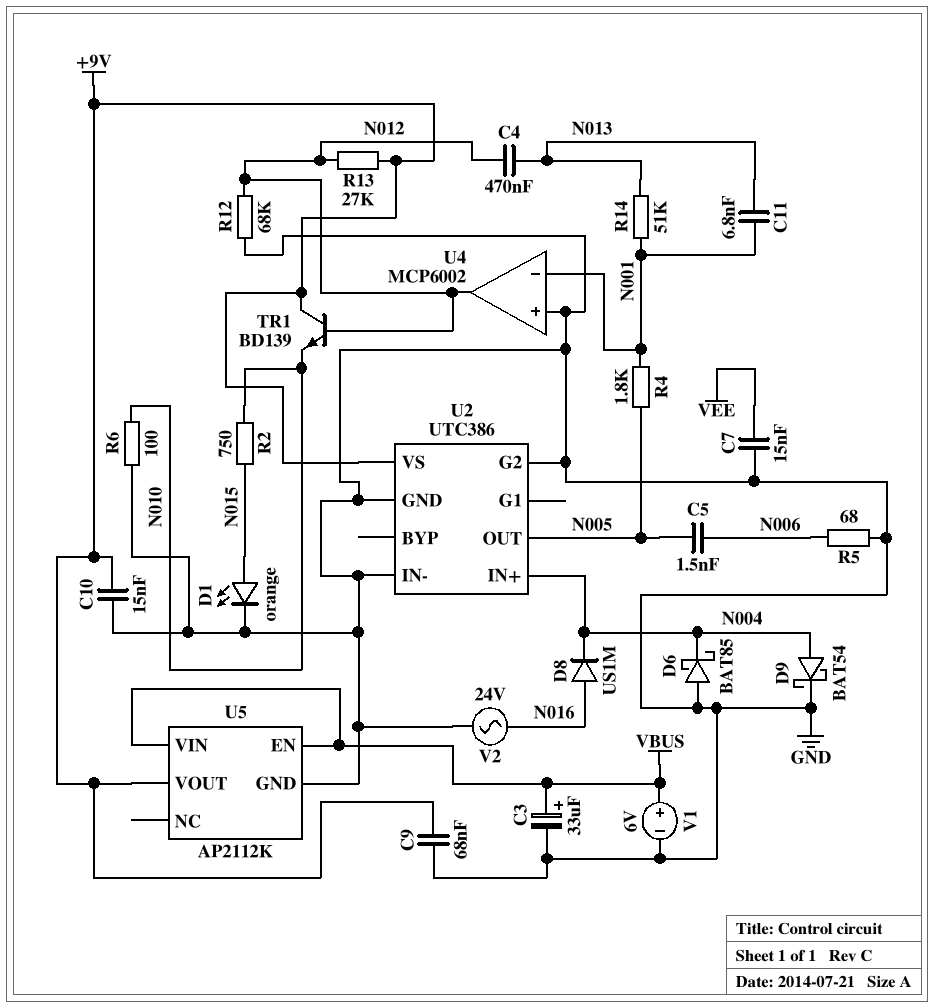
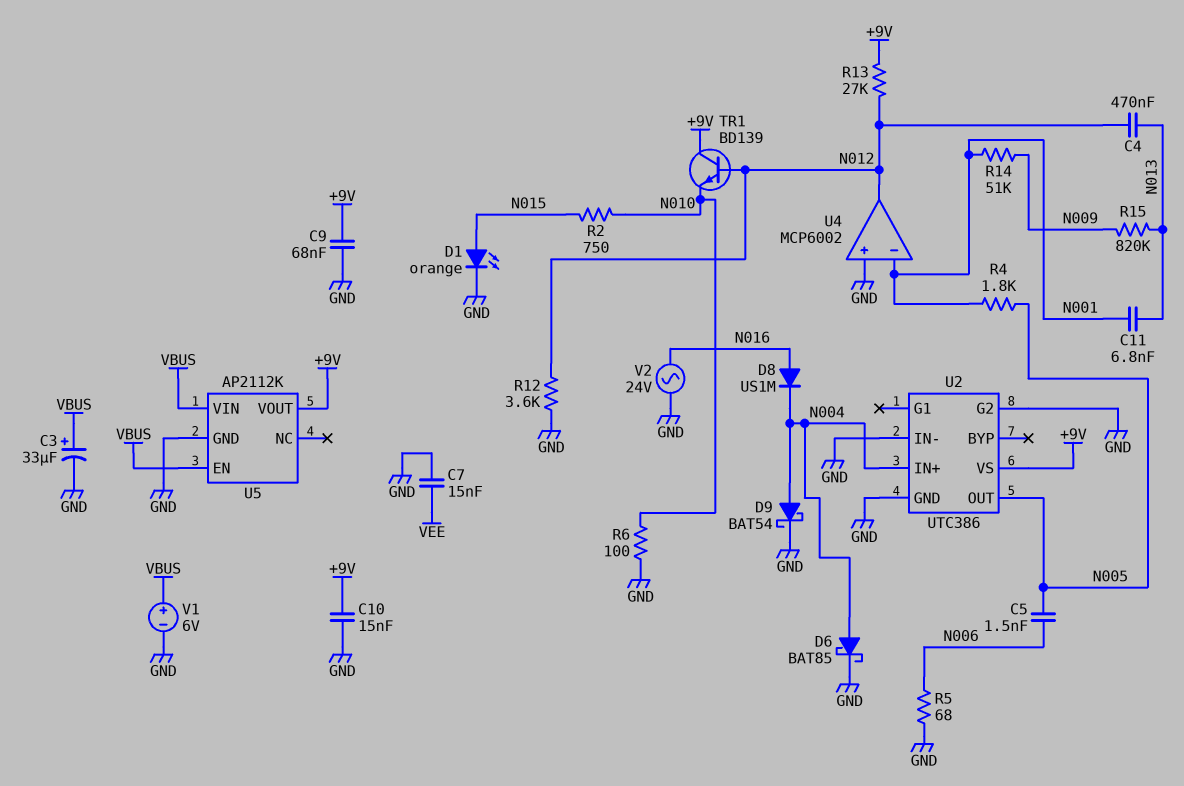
D6: schottky BAT85 (A GND, K N004) -> schottky BAT85 (A N004, K GND)
R12: 68k (GND, N012) -> 3.6k (GND, N012)
R14: 51k (N001, N013) -> 51k (N001, N009)
R15: none -> 820k (N009, N013)

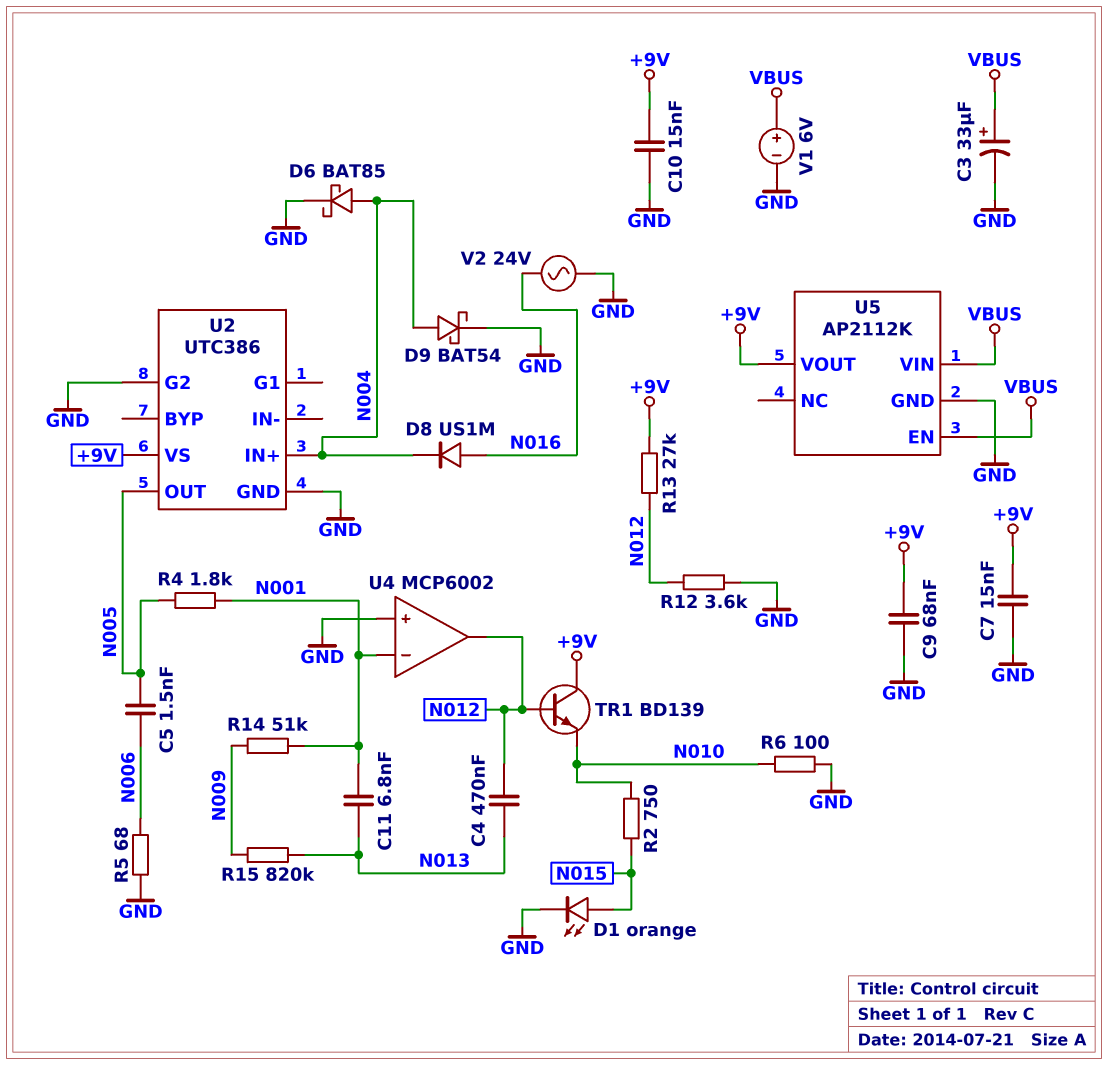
C7: 15nF (GND, VEE) -> 15nF (+9V, GND)
U2 pin IN-: GND -> none

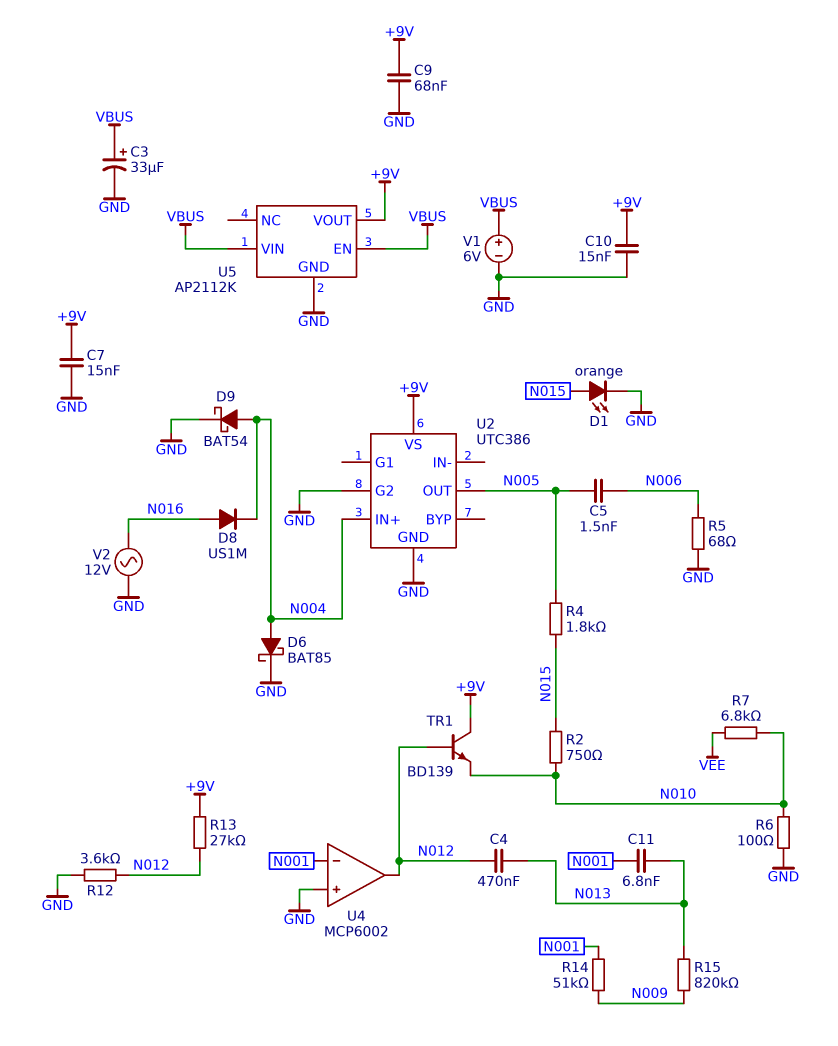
R4: 1.8k (N001, N005) -> 1.8k (N005, N015)
R7: none -> 6.8k (N010, VEE)
V2: AC 24V (GND, N016) -> AC 12V (GND, N016)

